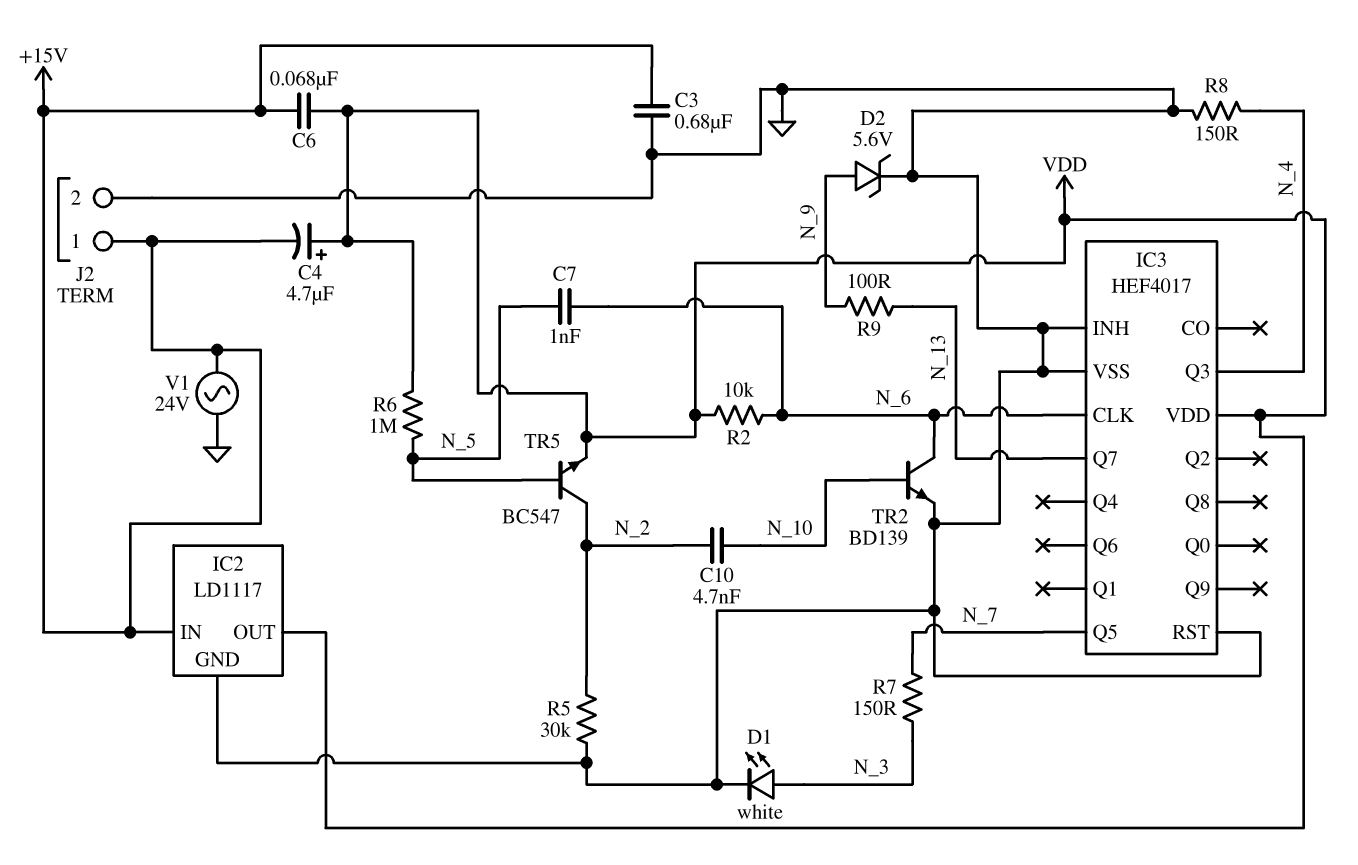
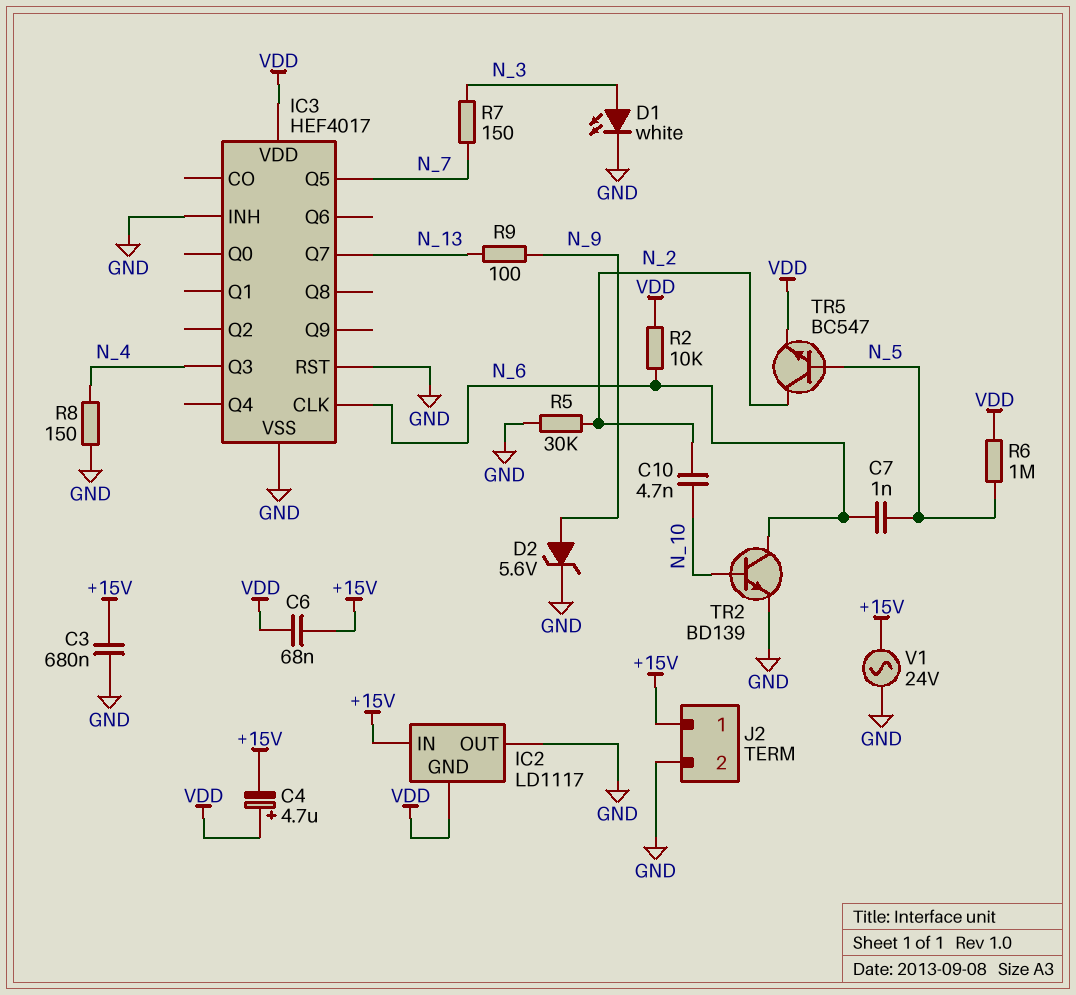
IC2 pin GND: GND -> VDD
IC2 pin OUT: VDD -> GND

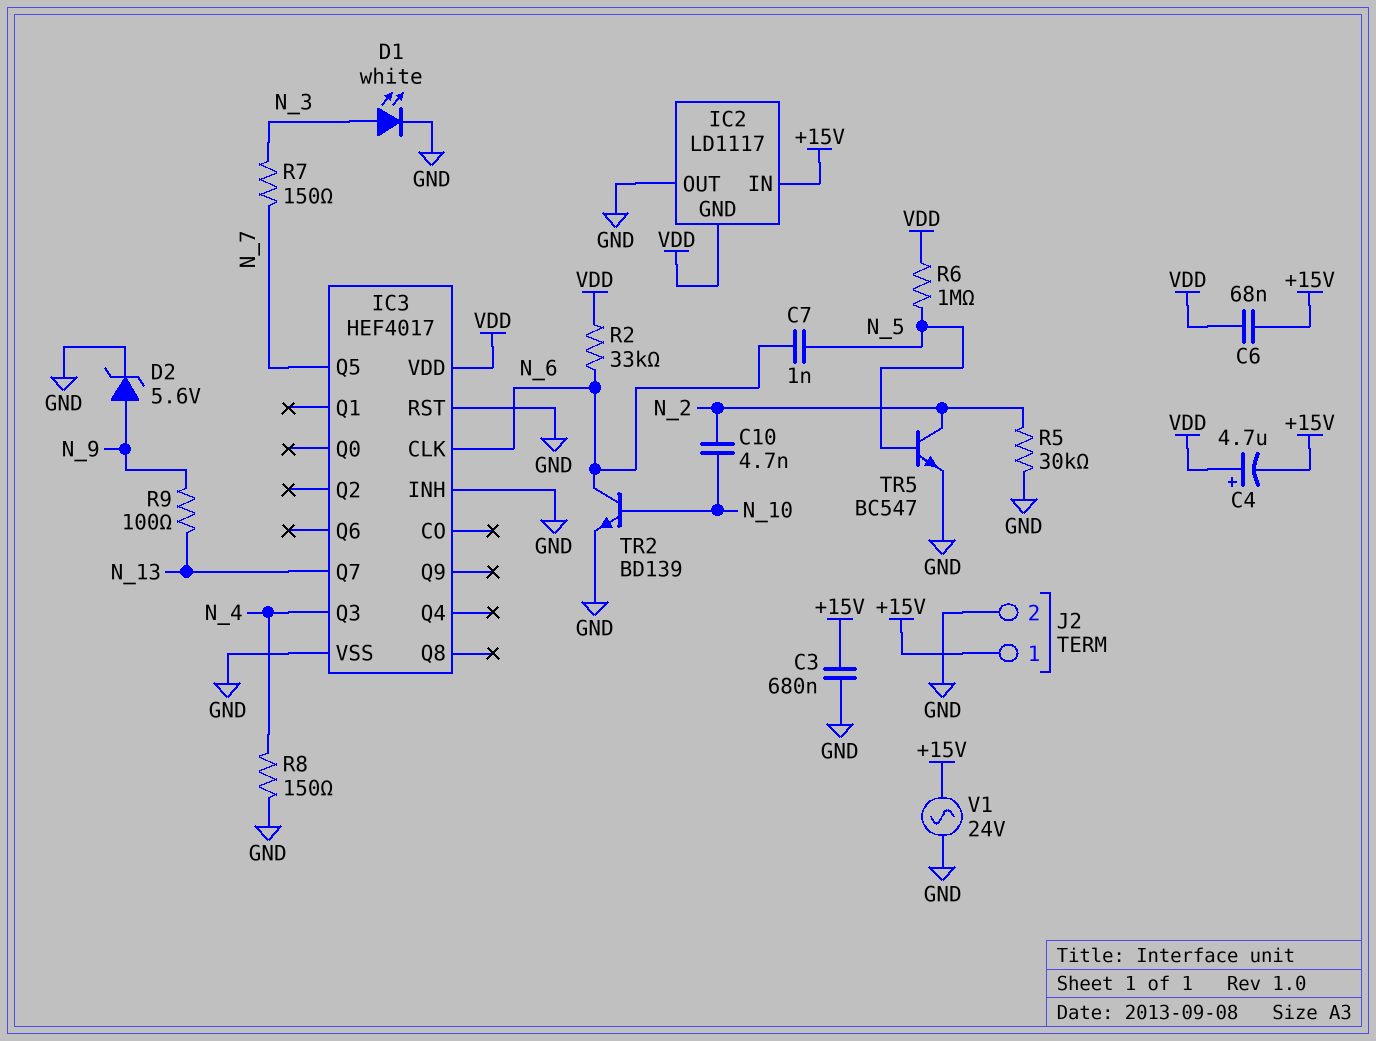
R2: 10k (N_6, VDD) -> 33k (N_6, VDD)
TR5: NPN BC547 (B N_5, C N_2, E VDD) -> NPN BC547 (B N_5, C N_2, E GND)

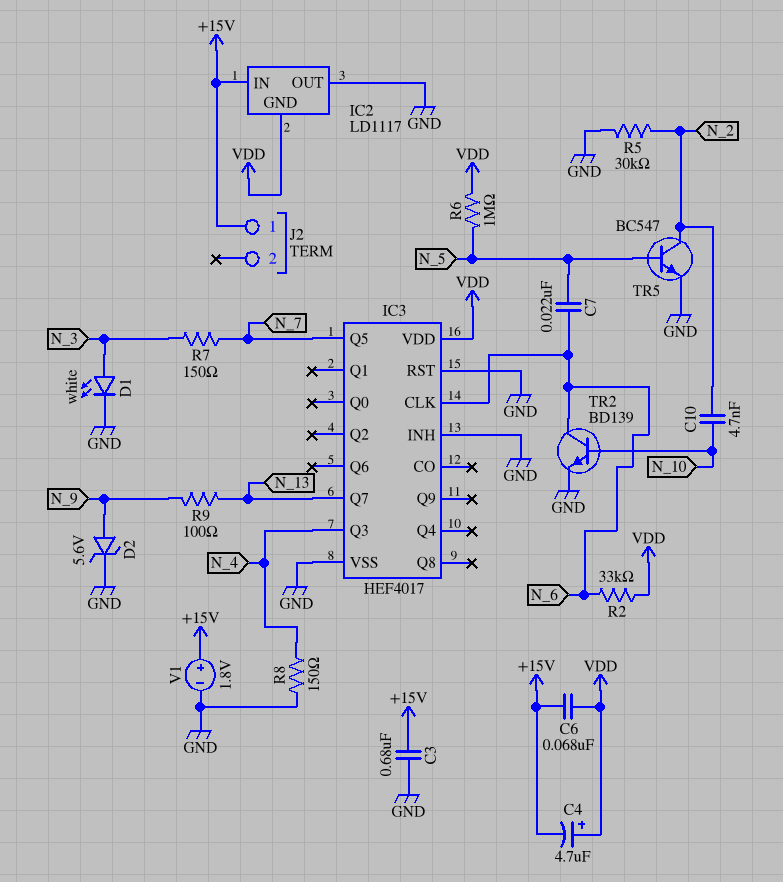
C7: 1nF (N_5, N_6) -> 22nF (N_5, N_6)
J2 pin 2: GND -> none
V1: AC 24V (+15V, GND) -> 1.8V (plus +15V, minus GND)

